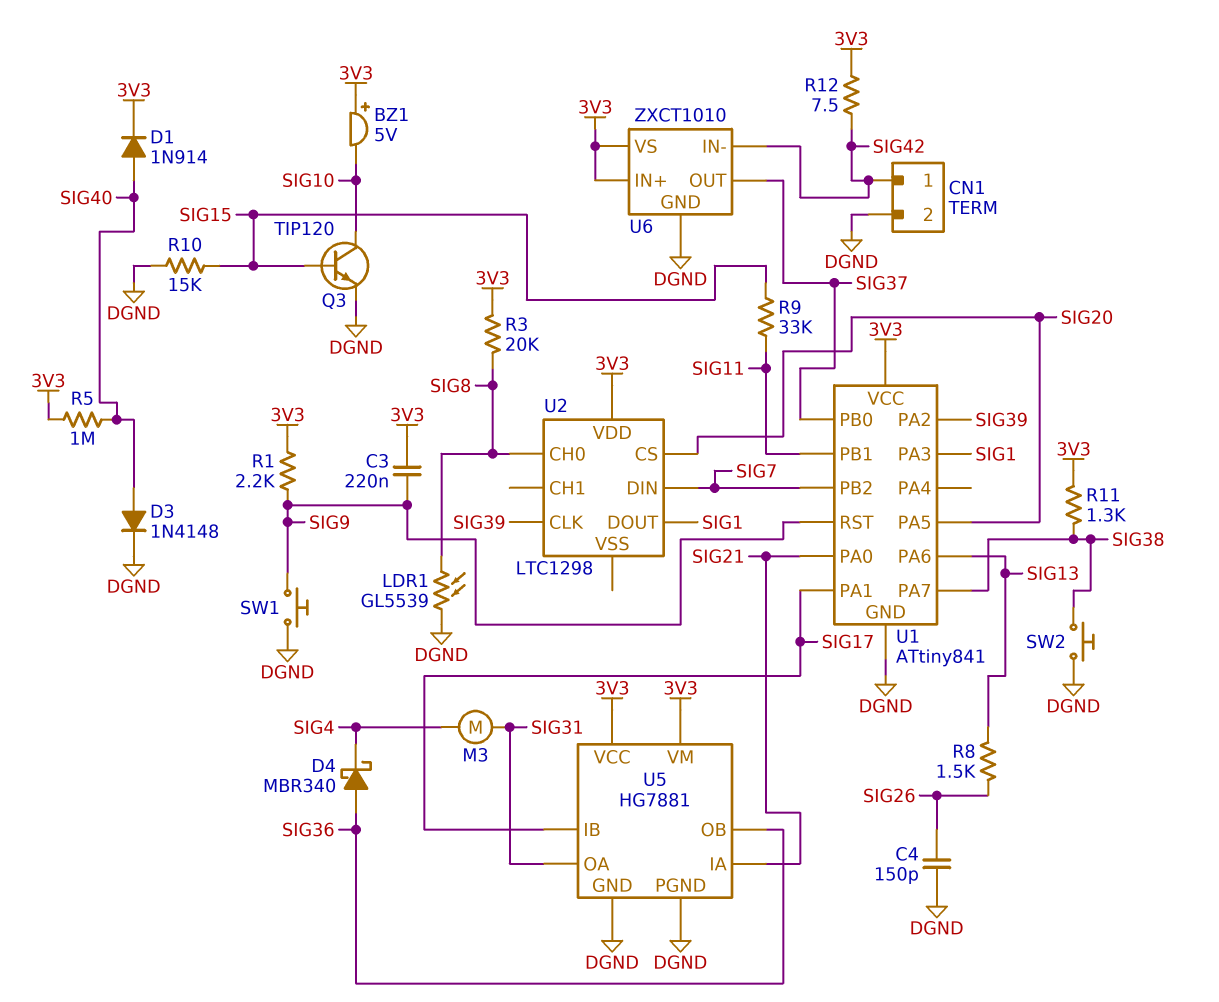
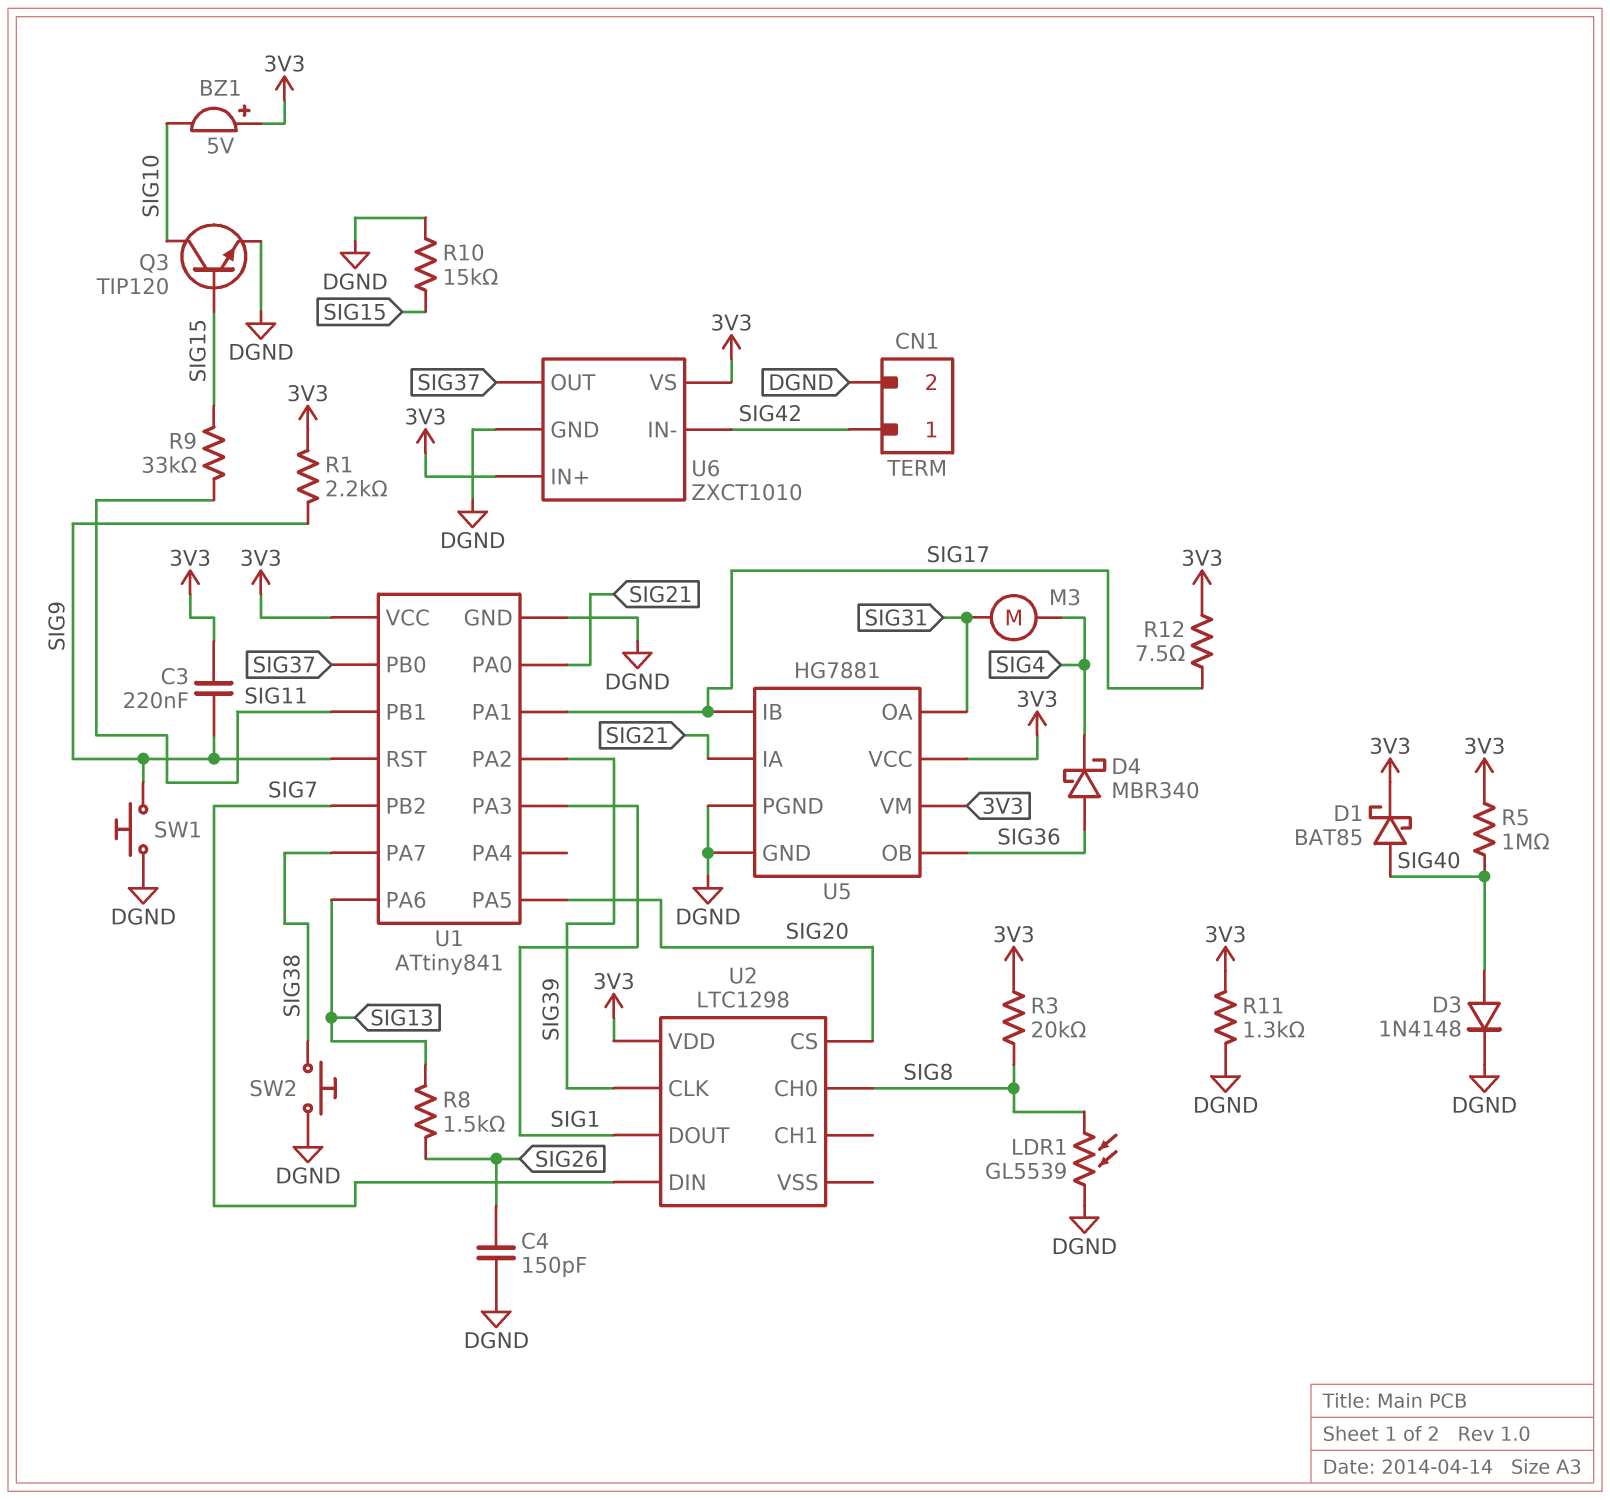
D1: diode 1N914 (A SIG40, K 3V3) -> schottky BAT85 (A SIG40, K 3V3)
R11: 1.3k (3V3, SIG38) -> 1.3k (3V3, DGND)
R12: 7.5 (3V3, SIG42) -> 7.5 (3V3, SIG17)

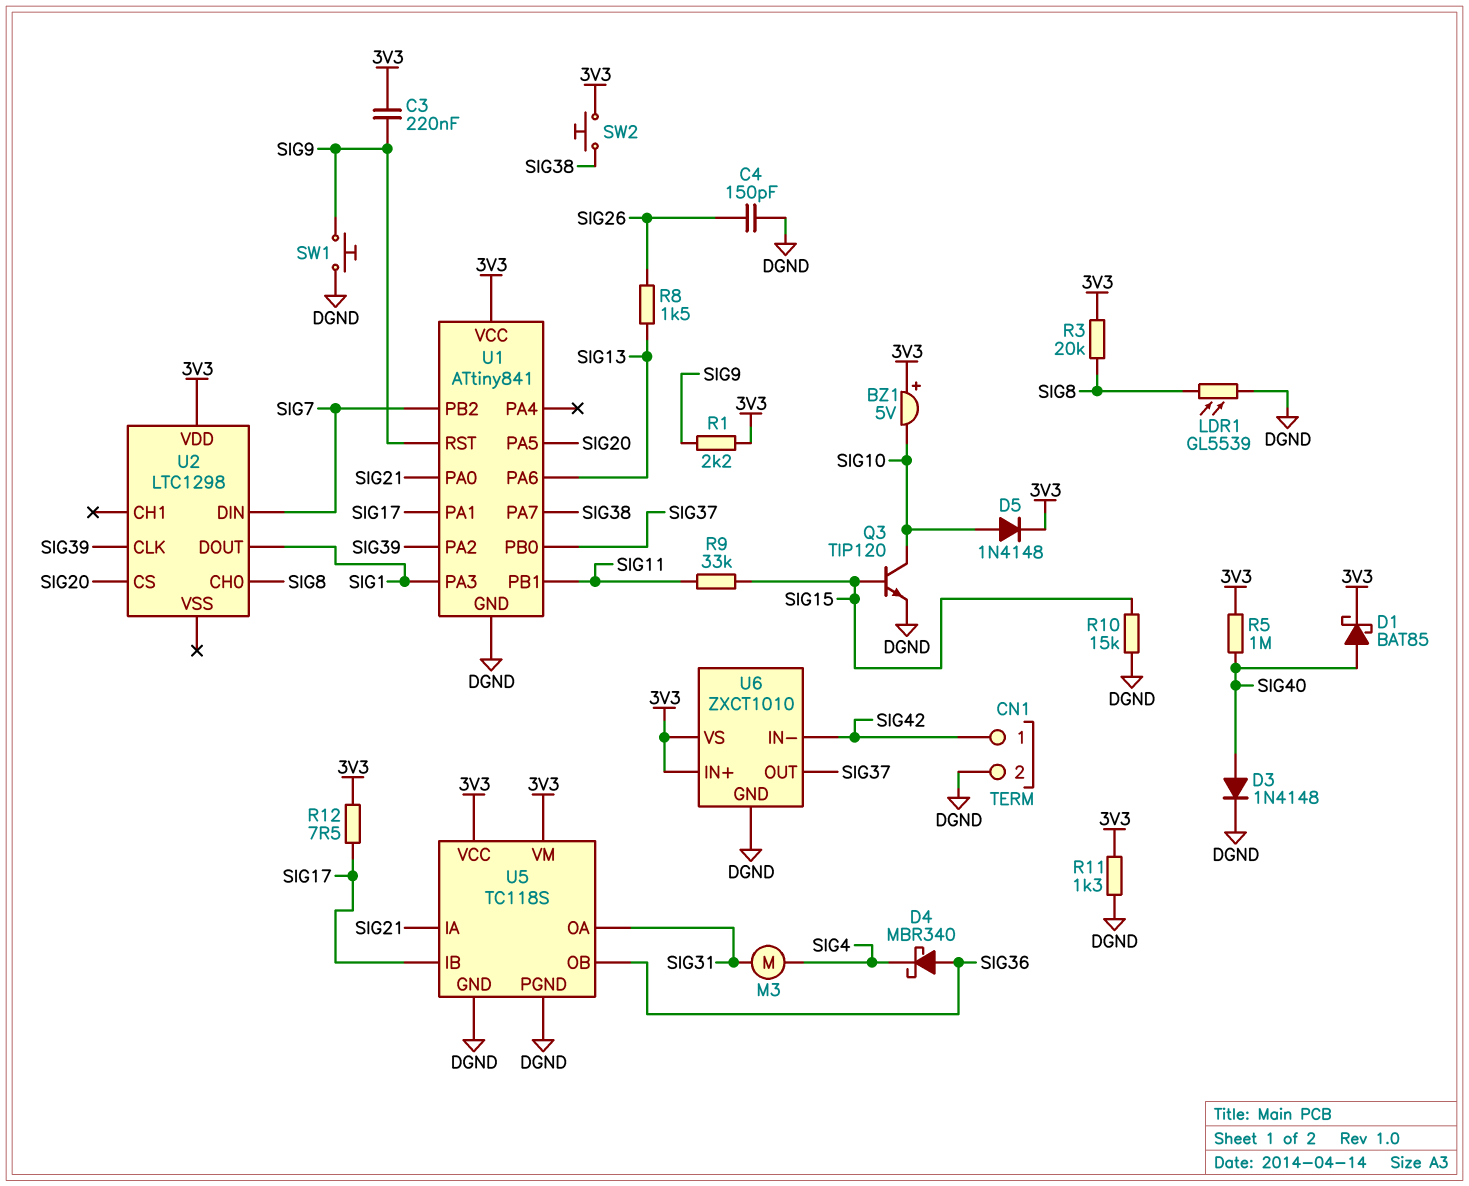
D5: none -> diode 1N4148 (A SIG10, K 3V3)
SW2: button (DGND, SIG38) -> button (3V3, SIG38)
U5: HG7881 -> TC118S

